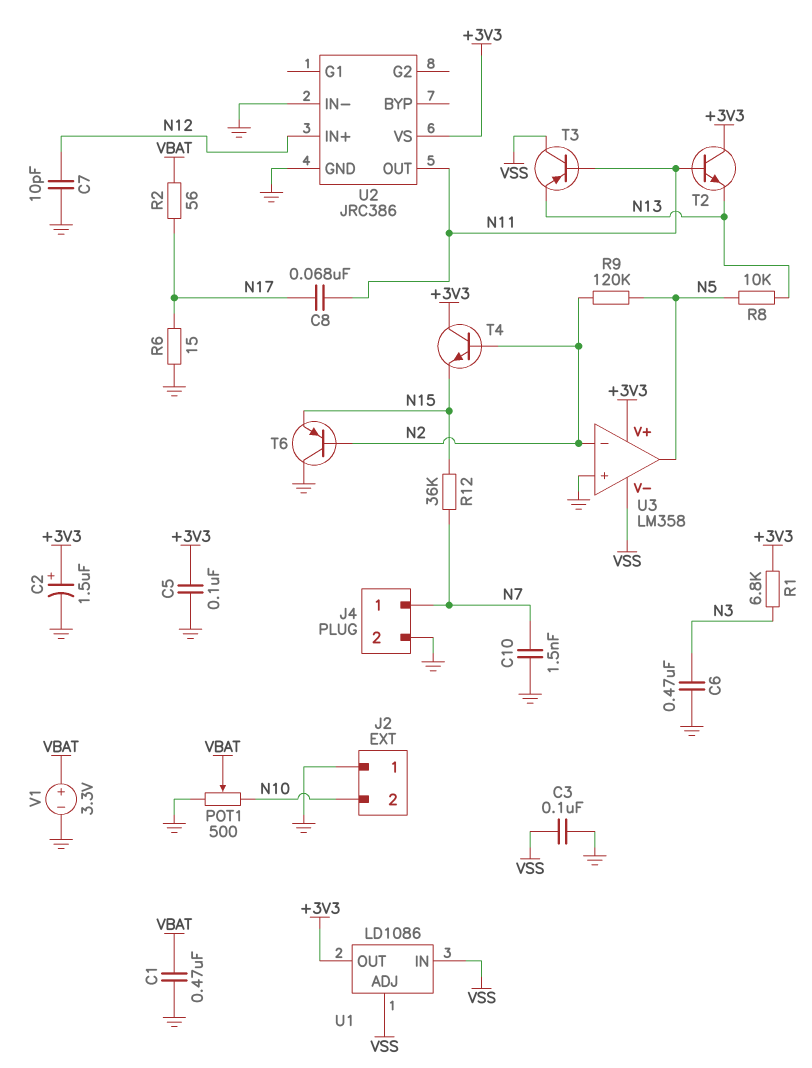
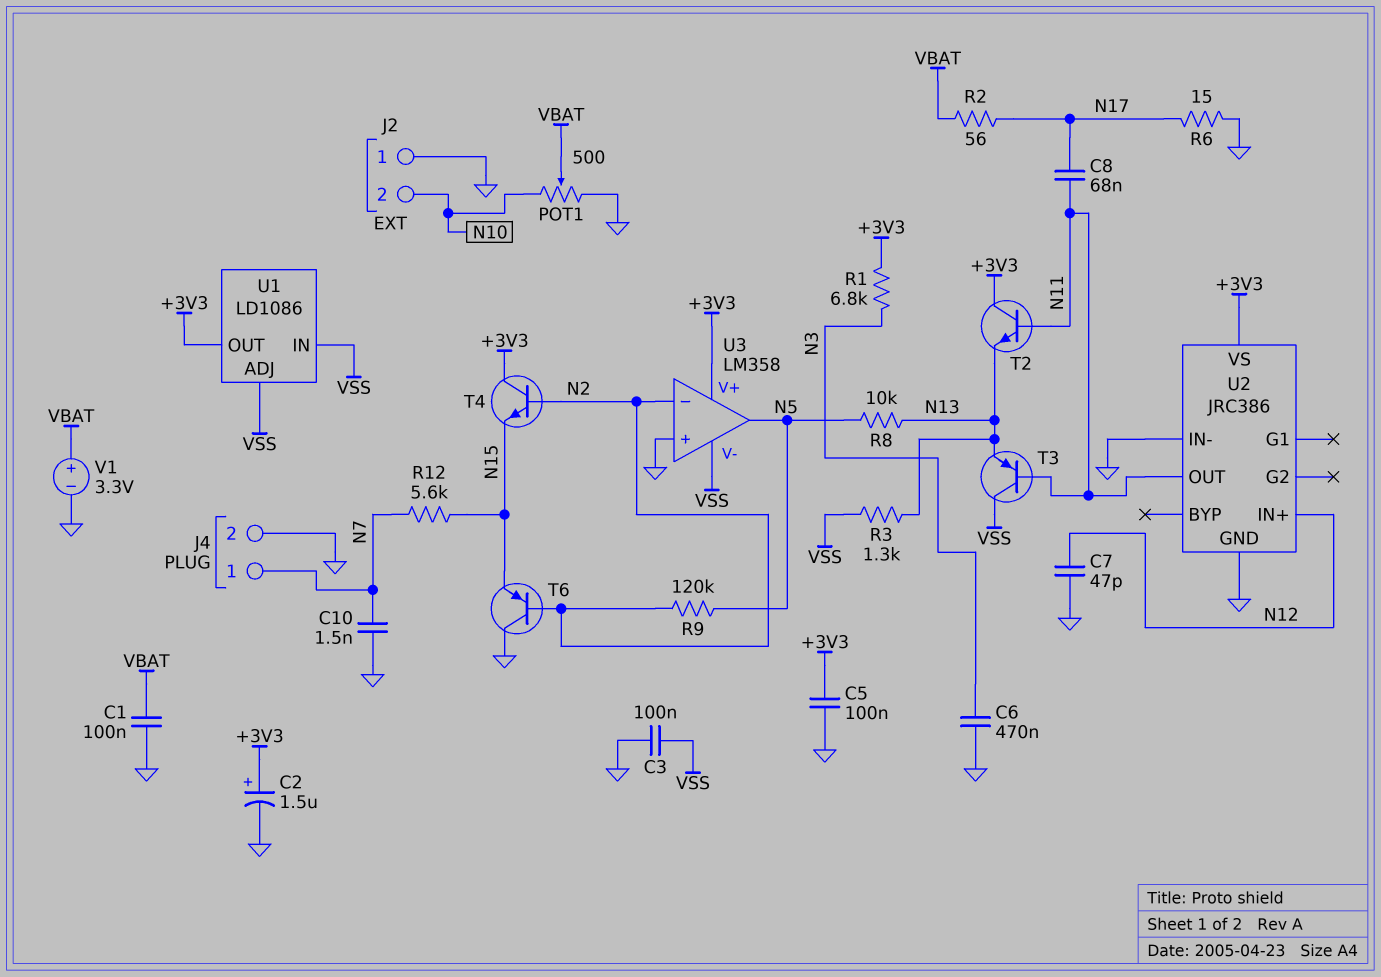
C1: 470nF (GND, VBAT) -> 100nF (GND, VBAT)
C7: 10pF (GND, N12) -> 47pF (GND, N12)
R3: none -> 1.3k (N13, VSS)
R12: 36k (N7, N15) -> 5.6k (N7, N15)

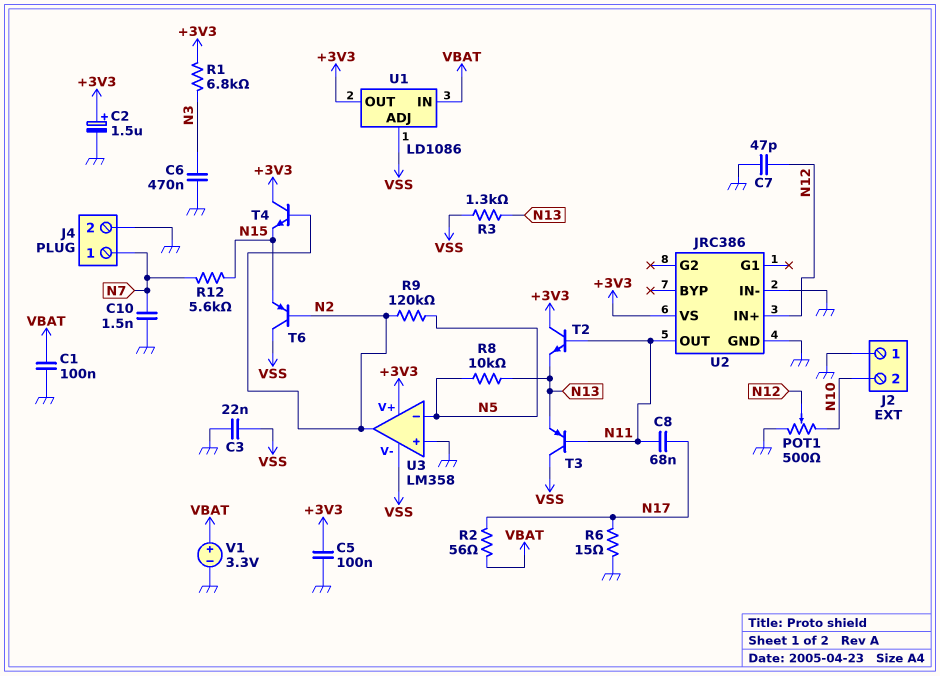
C3: 100nF (GND, VSS) -> 22nF (GND, VSS)
POT1: 500 (GND, N10, wiper VBAT) -> 500 (GND, N10, wiper N12)
T6: PNP (B N2, C GND, E N15) -> PNP (B N2, C VSS, E N15)
U1 pin IN: VSS -> VBAT
U3 pin in-: N2 -> N5
U3 pin out: N5 -> N2

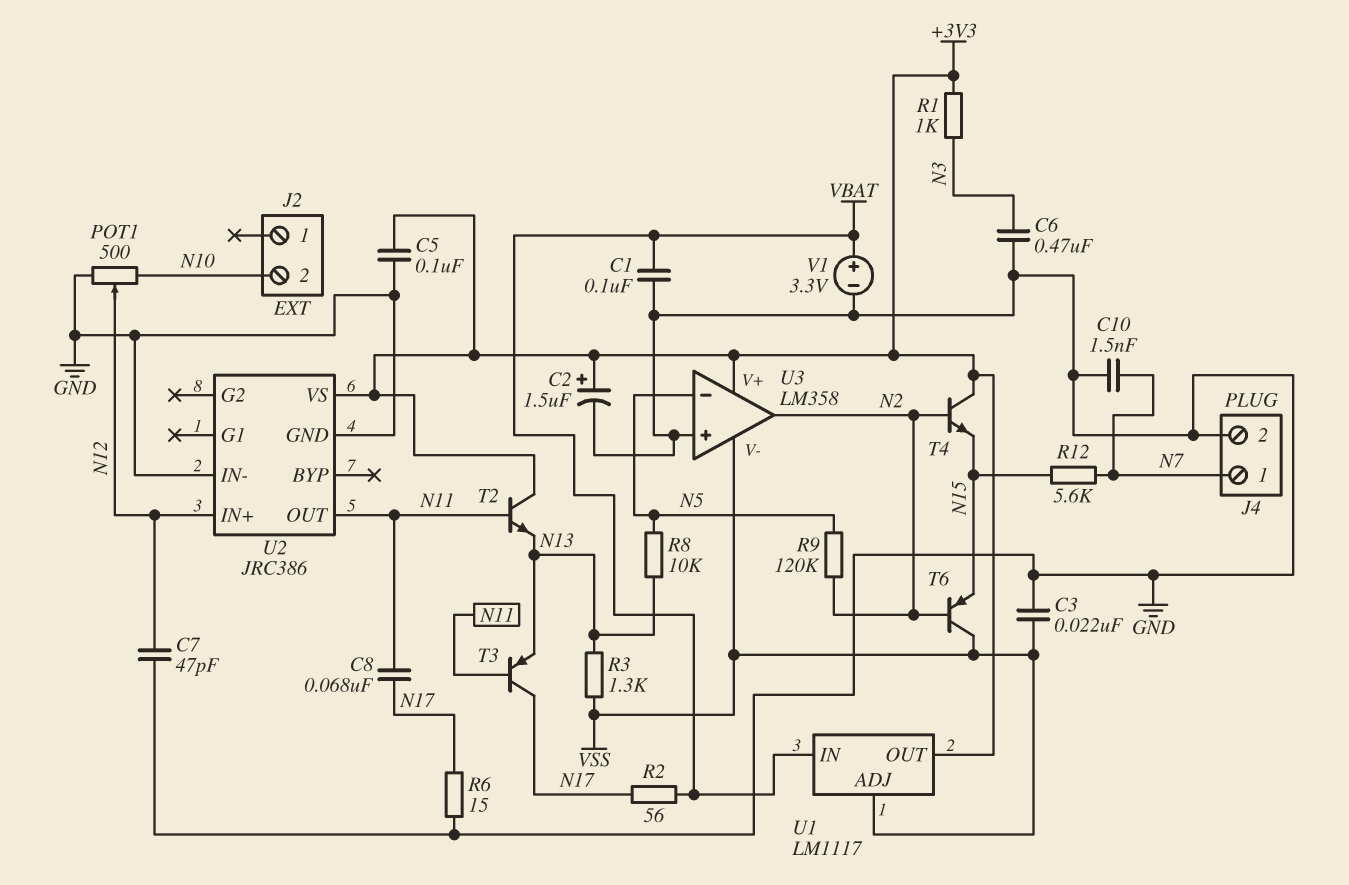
J2 pin 1: GND -> none
R1: 6.8k (+3V3, N3) -> 1k (+3V3, N3)
T3: PNP (B N11, C VSS, E N13) -> PNP (B N11, C N17, E N13)
U1: LD1086 -> LM1117

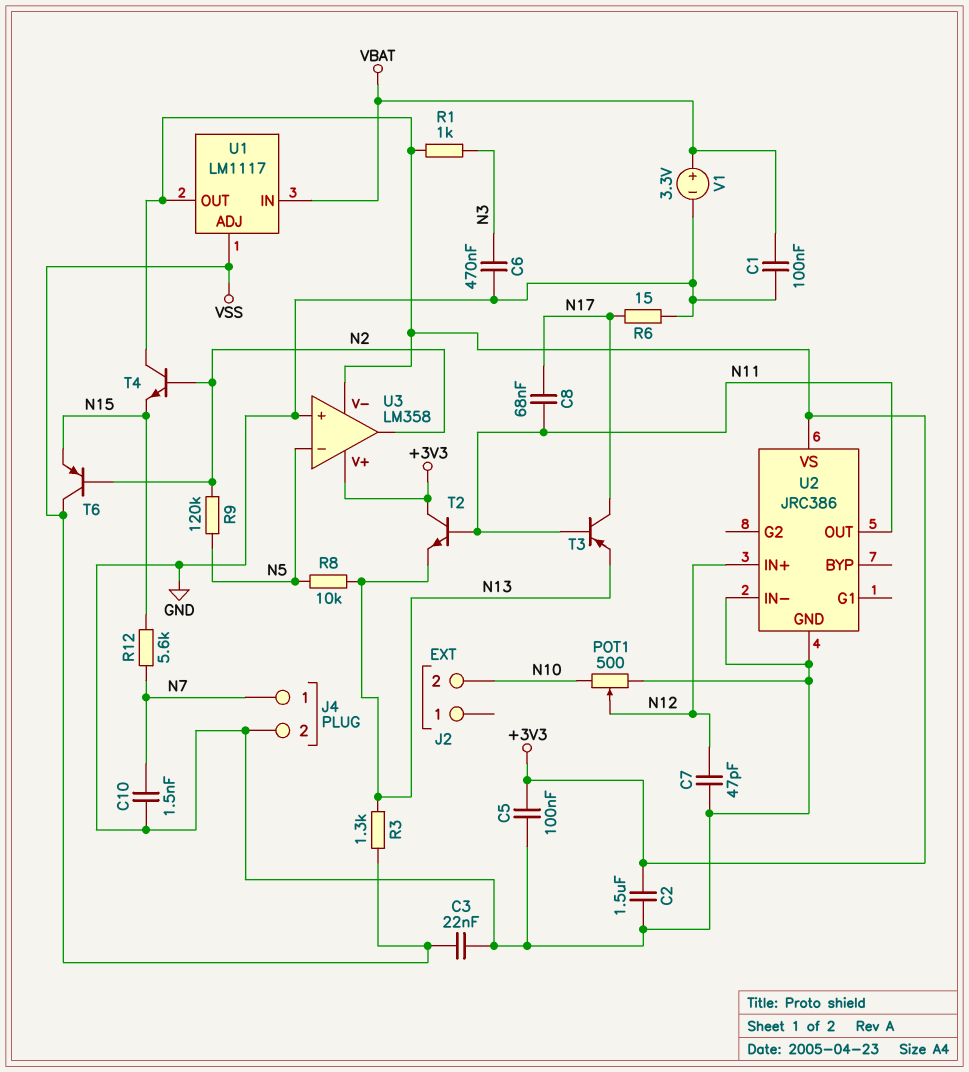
C2: 1.5uF (plus +3V3, minus GND) -> 1.5uF (+3V3, GND)
R2: 56 (N17, VBAT) -> none
U3 pin V-: VSS -> +3V3

